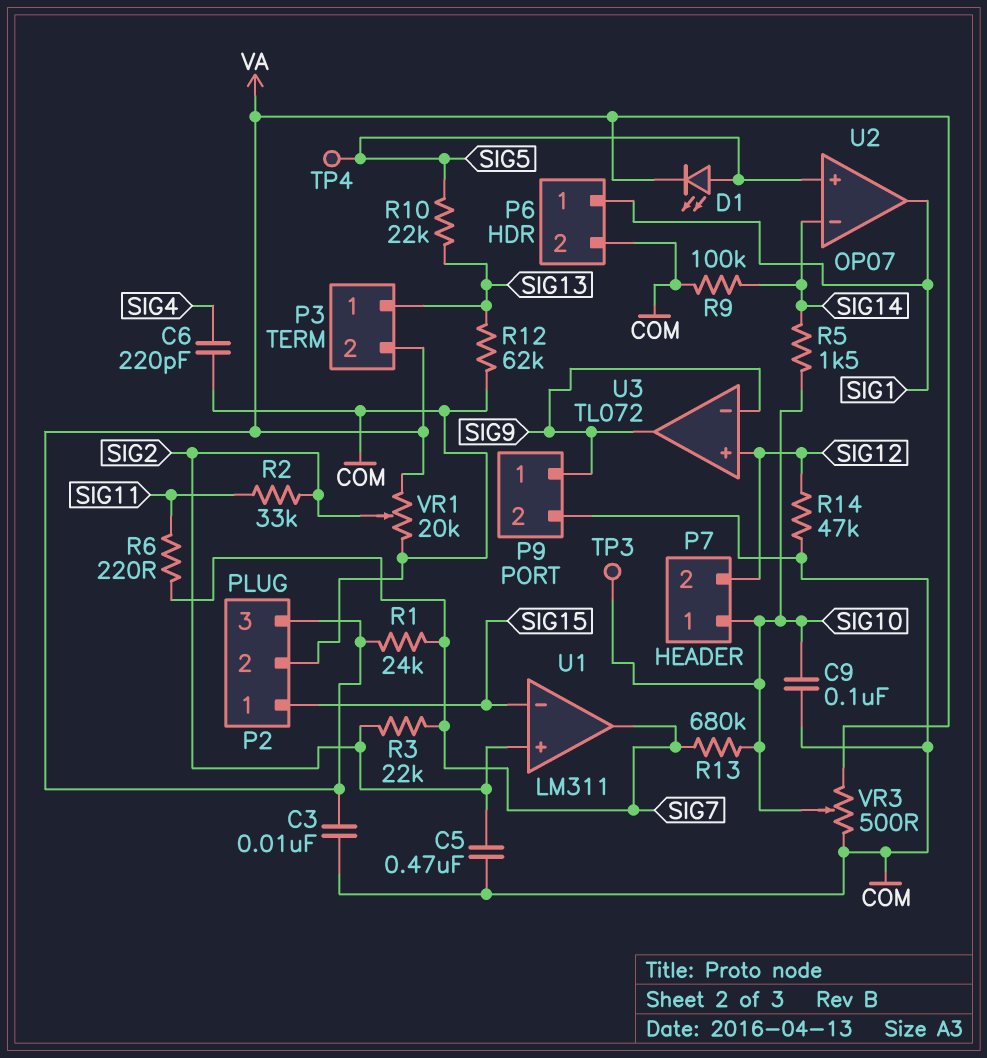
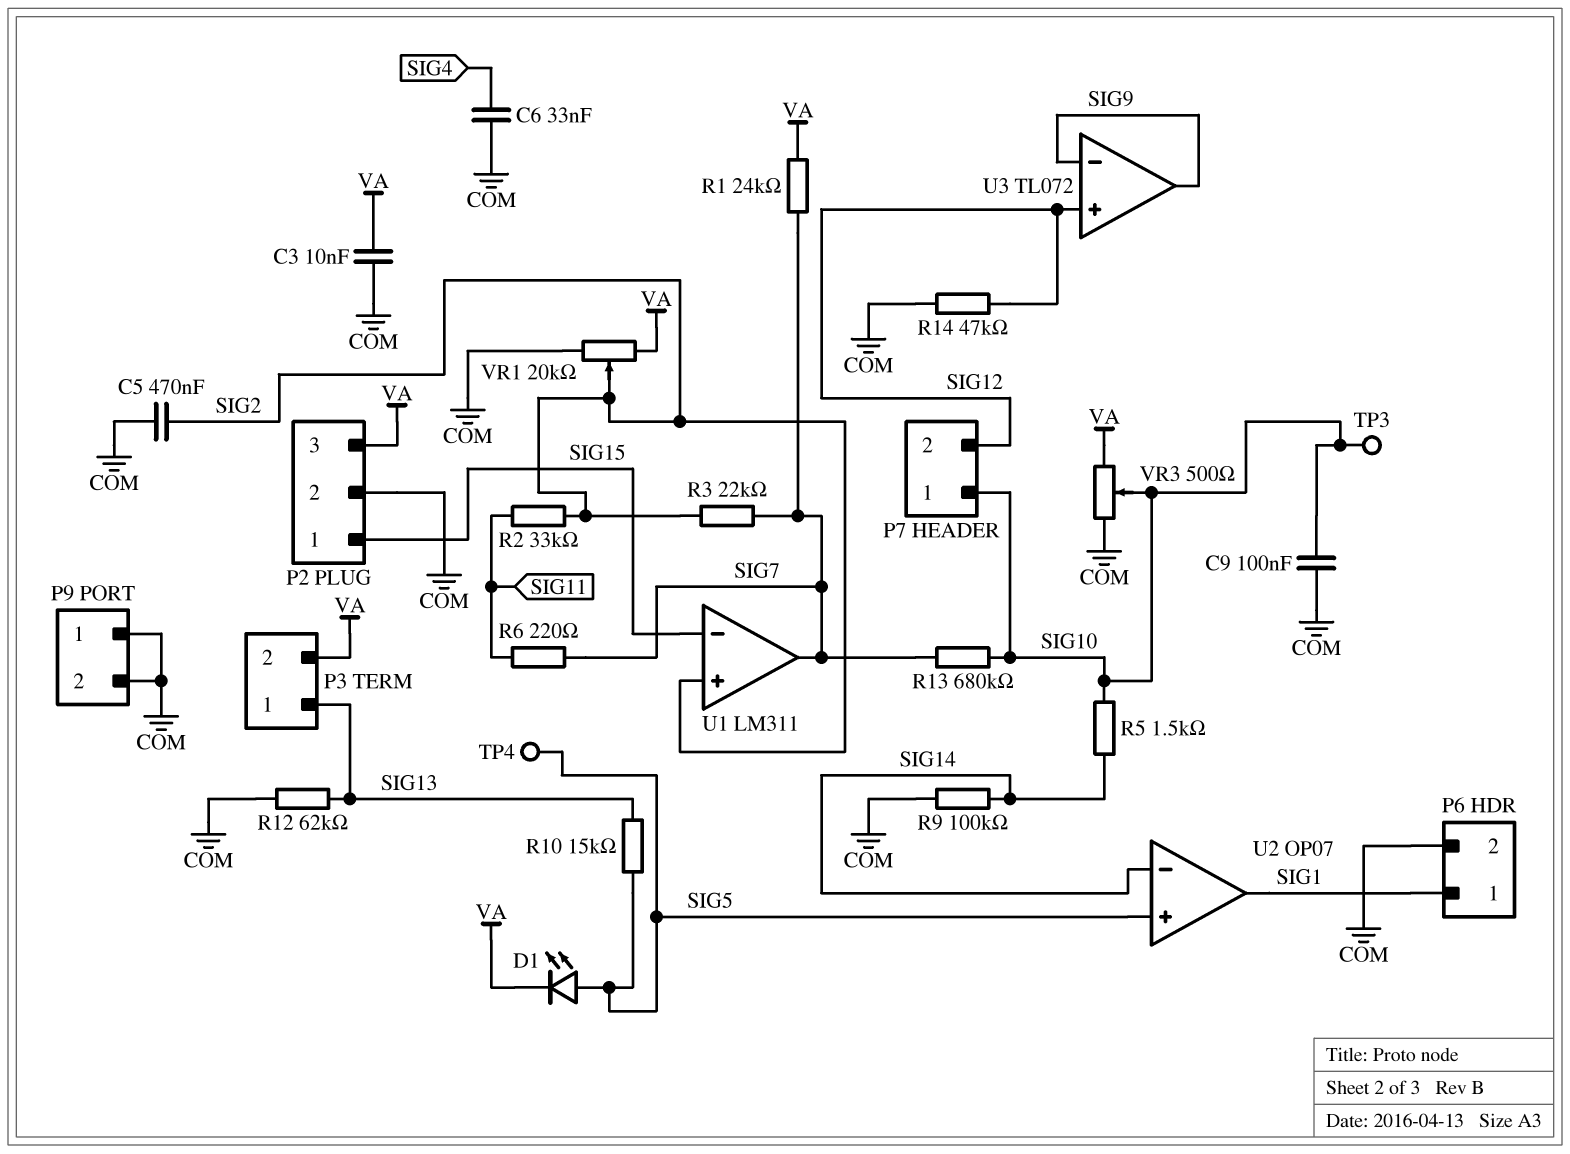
C6: 220pF (COM, SIG4) -> 33nF (COM, SIG4)
P9 pin 1: SIG9 -> COM
R10: 22k (SIG5, SIG13) -> 15k (SIG5, SIG13)

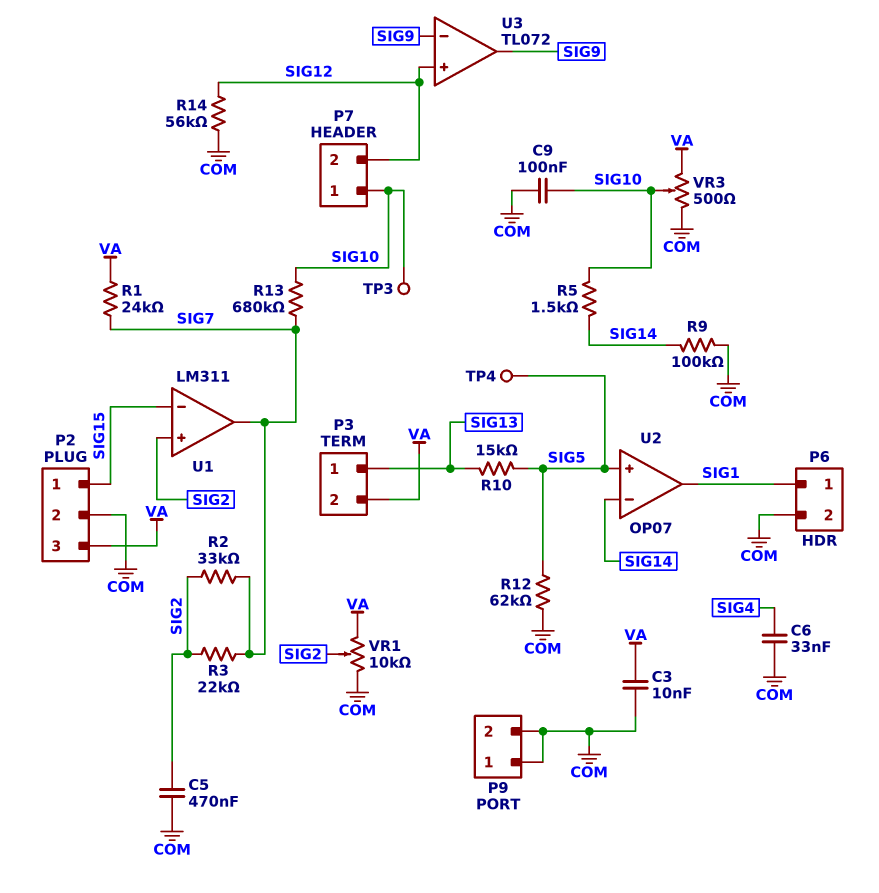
D1: LED (A SIG5, K VA) -> none
R2: 33k (SIG2, SIG11) -> 33k (SIG2, SIG7)
R6: 220 (SIG7, SIG11) -> none
R12: 62k (COM, SIG13) -> 62k (COM, SIG5)
R14: 47k (COM, SIG12) -> 56k (COM, SIG12)
VR1: 20k (COM, VA, wiper SIG2) -> 10k (COM, VA, wiper SIG2)

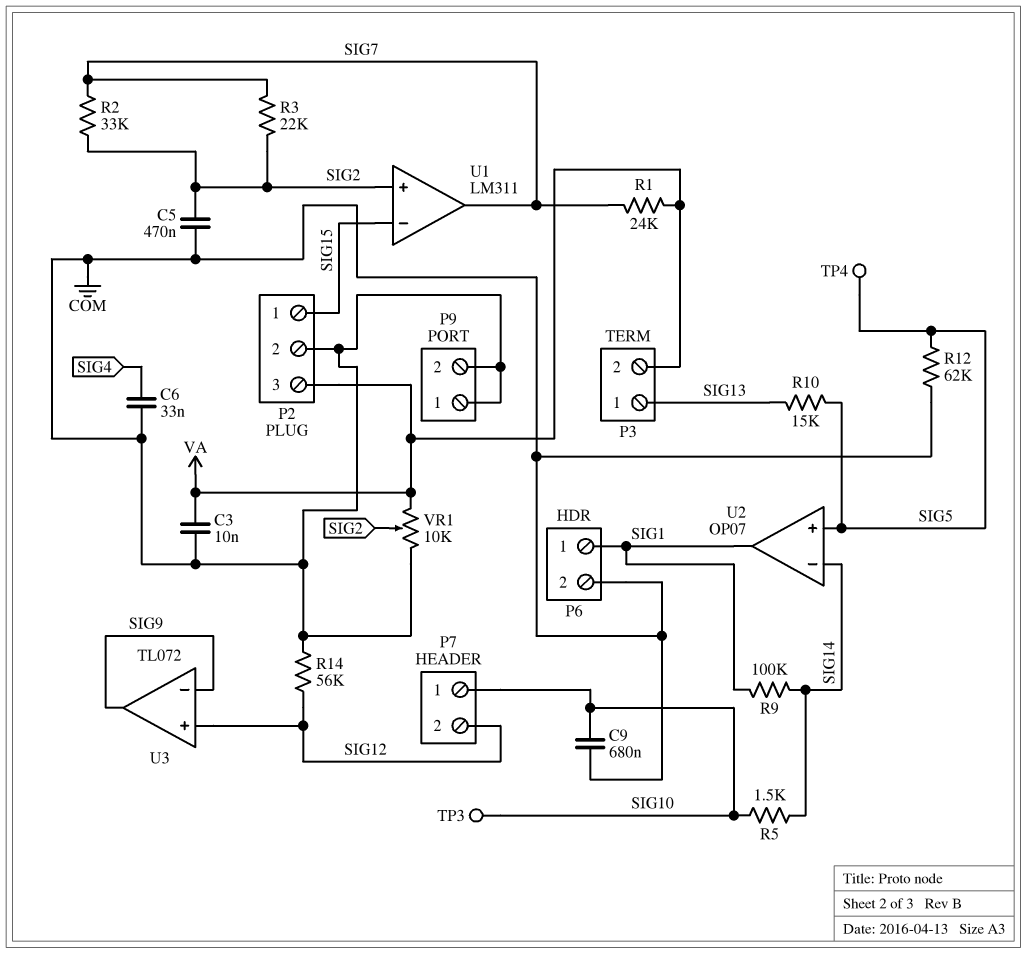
C9: 100nF (COM, SIG10) -> 680nF (COM, SIG10)
R9: 100k (COM, SIG14) -> 100k (SIG1, SIG14)
R13: 680k (SIG7, SIG10) -> none
VR3: 500 (COM, VA, wiper SIG10) -> none

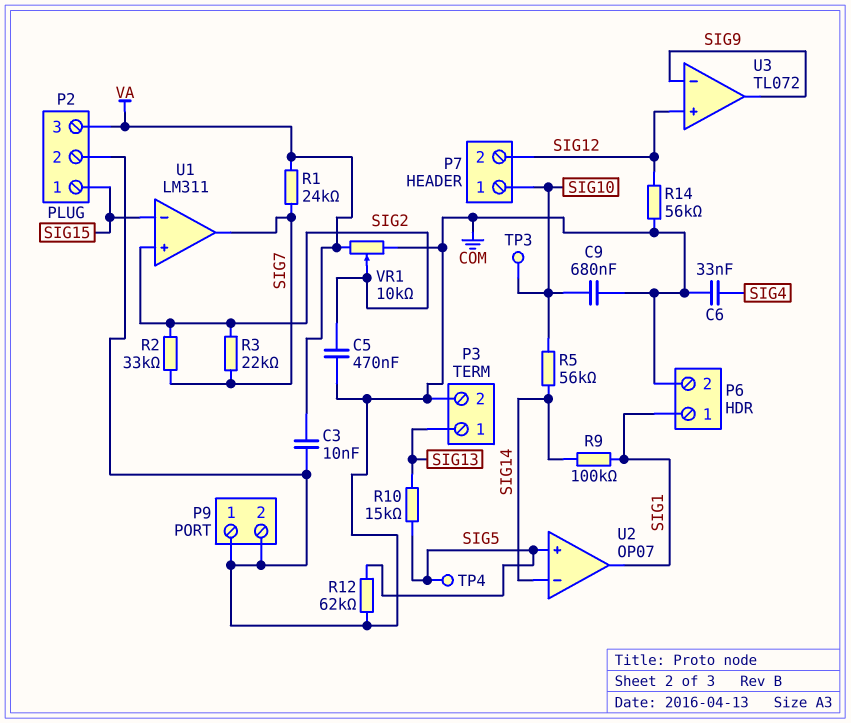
P3 pin 2: VA -> COM
R5: 1.5k (SIG10, SIG14) -> 56k (SIG10, SIG14)

